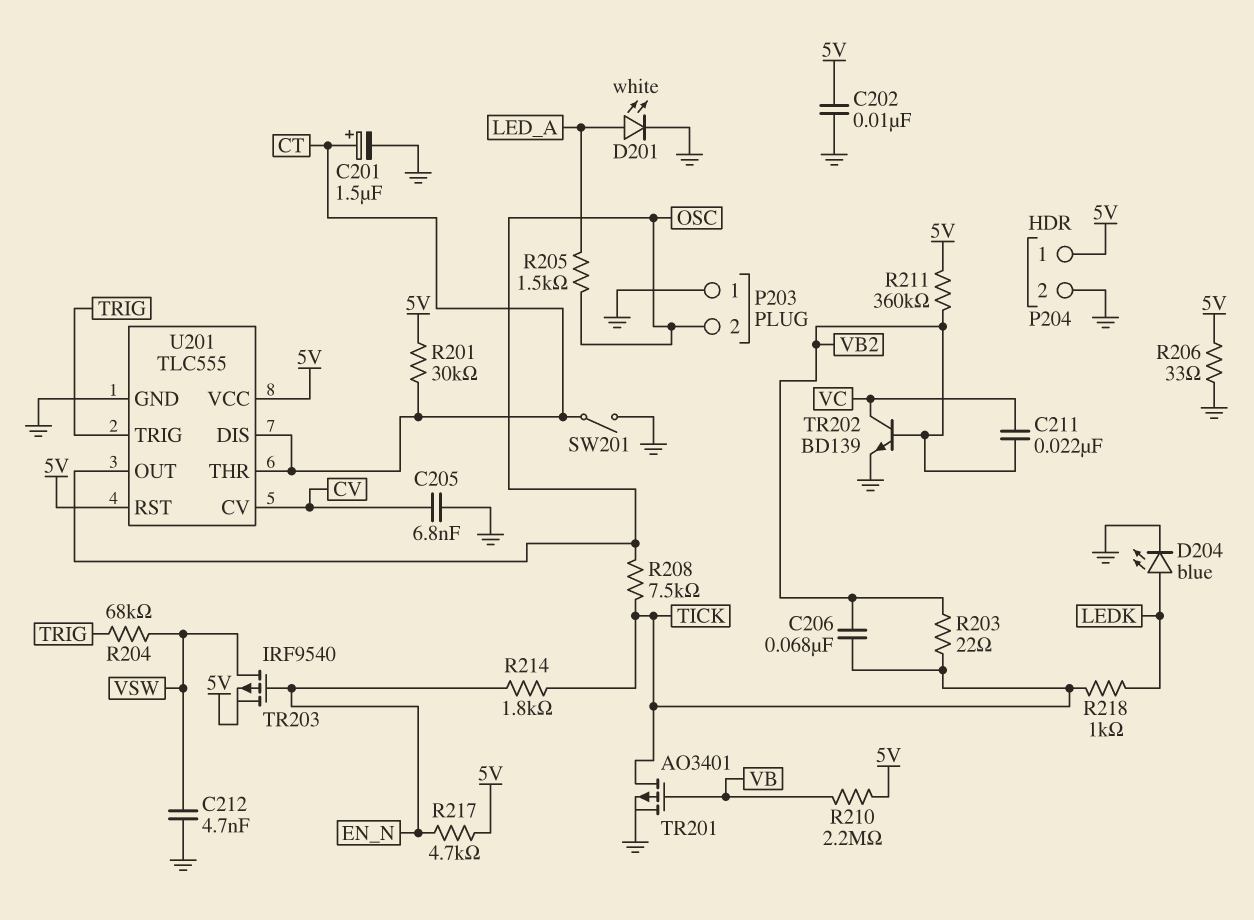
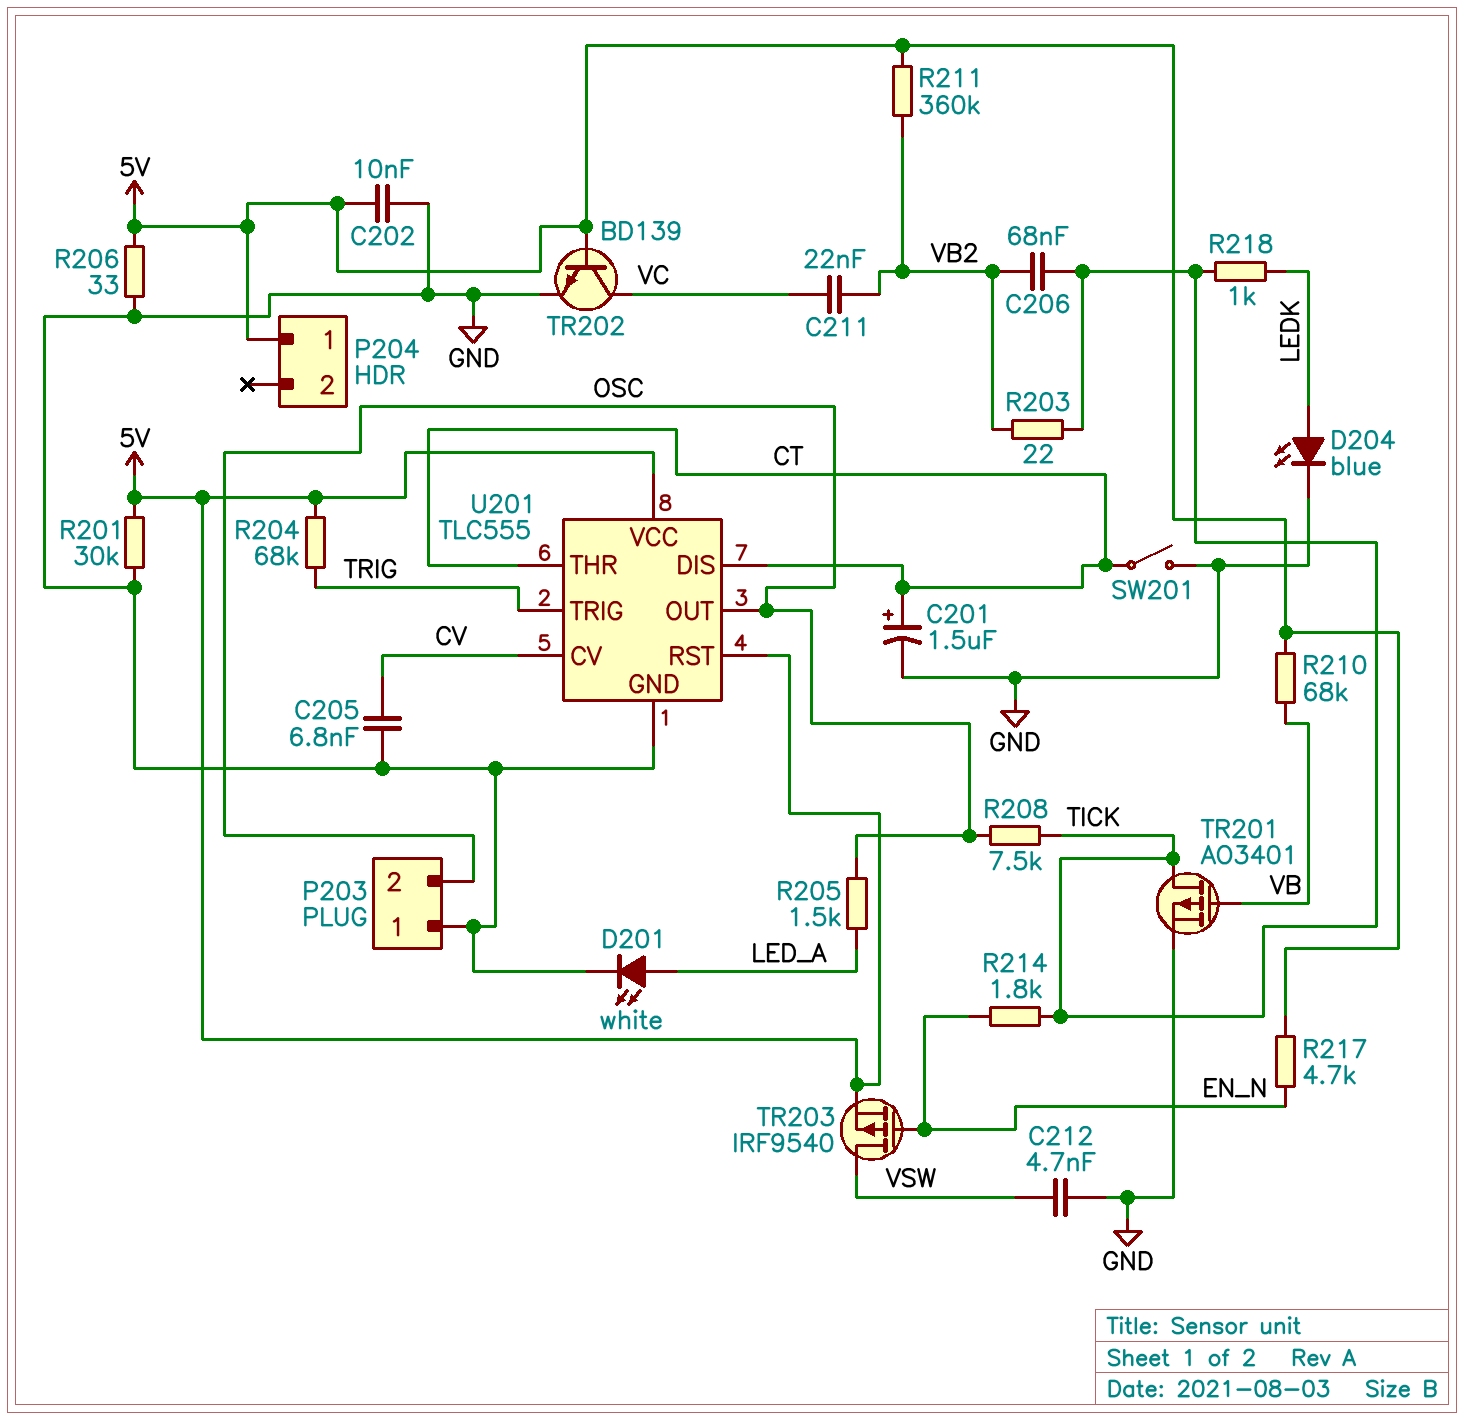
P204 pin 2: GND -> none
R201: 30k (5V, CT) -> 30k (5V, GND)
R204: 68k (TRIG, VSW) -> 68k (5V, TRIG)
R210: 2.2M (5V, VB) -> 68k (5V, VB)
TR202: NPN BD139 (B VB2, C VC, E GND) -> NPN BD139 (B 5V, C VC, E GND)

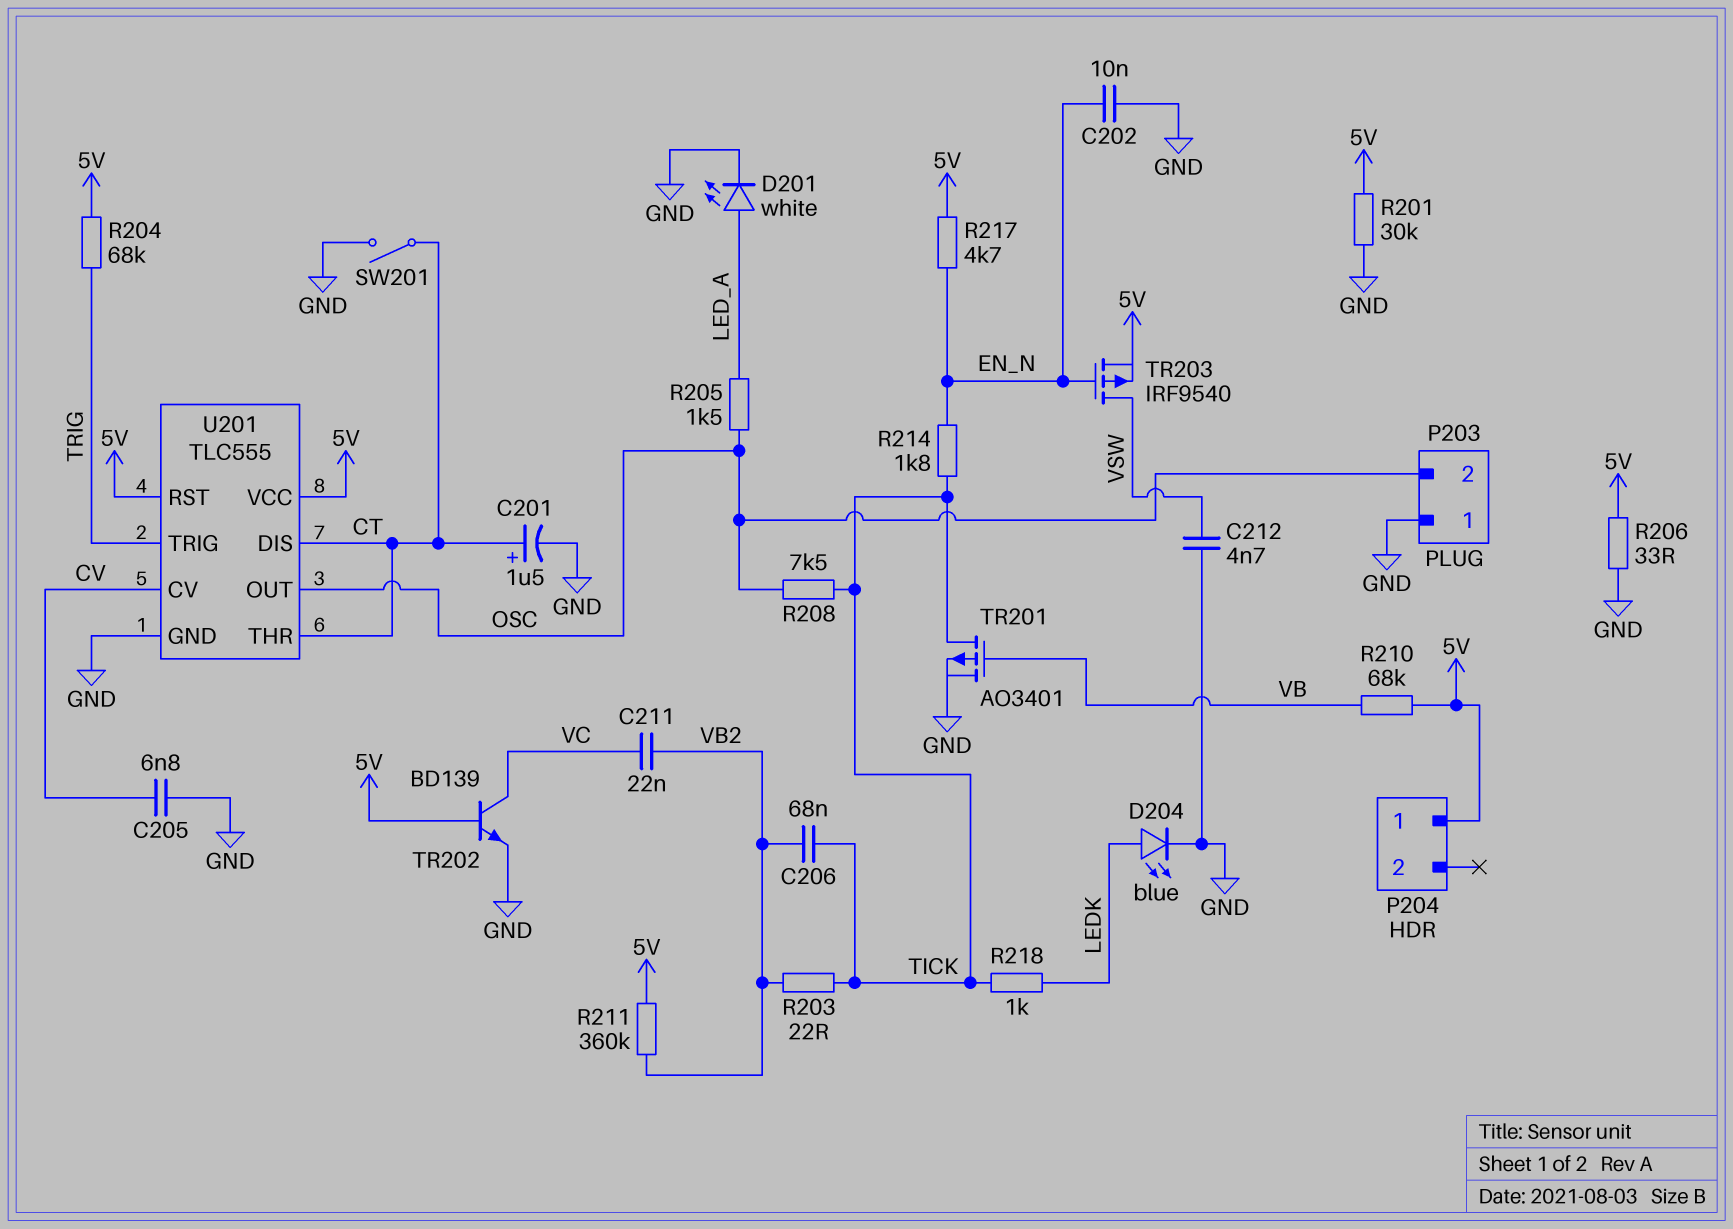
C202: 10nF (5V, GND) -> 10nF (EN_N, GND)

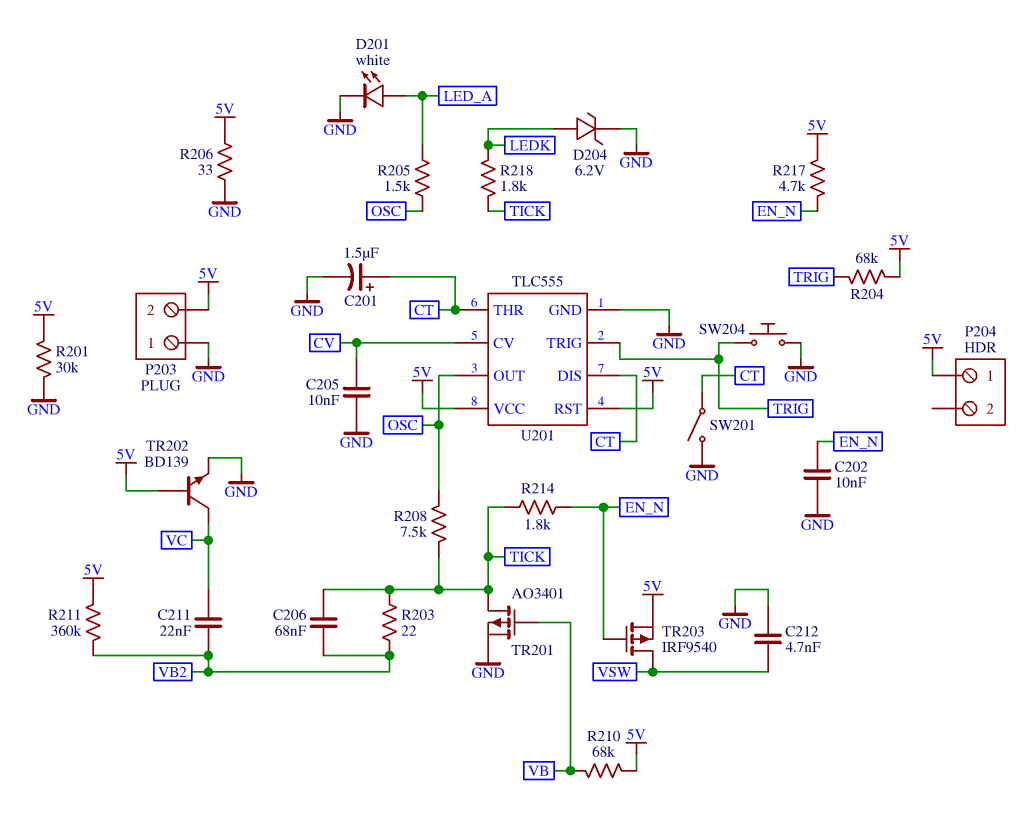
C205: 6.8nF (CV, GND) -> 10nF (CV, GND)
D204: LED blue (A LEDK, K GND) -> zener 6.2V (A LEDK, K GND)
P203 pin 2: OSC -> 5V
R218: 1k (LEDK, TICK) -> 1.8k (LEDK, TICK)
SW204: none -> button (GND, TRIG)

